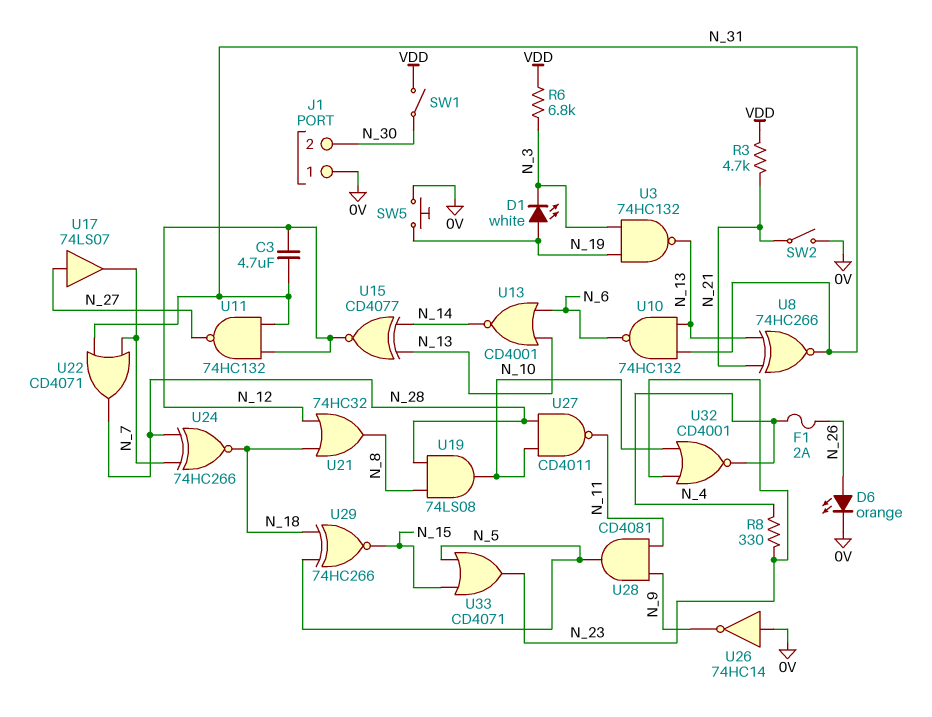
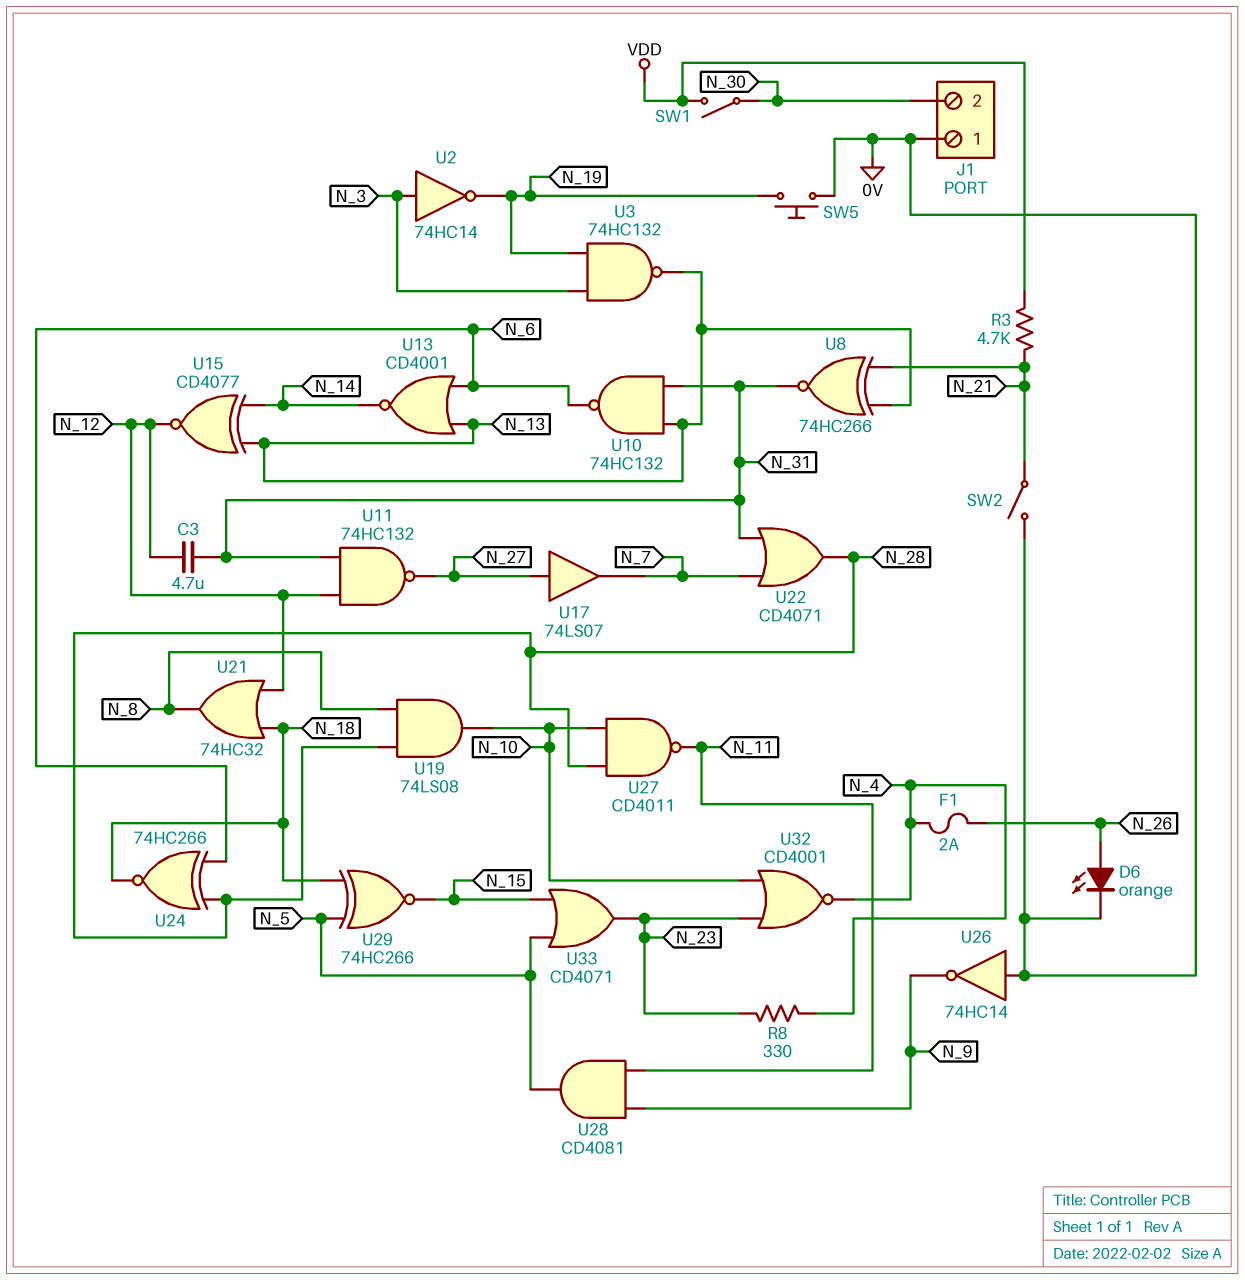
D1: LED white (A N_19, K N_3) -> none
R6: 6.8k (N_3, VDD) -> none
U2: none -> NOT 74HC14 (in N_3, out N_19)
U24: XNOR 74HC266 (in N_7, in N_28, out N_18) -> XNOR 74HC266 (in N_6, in N_28, out N_18)

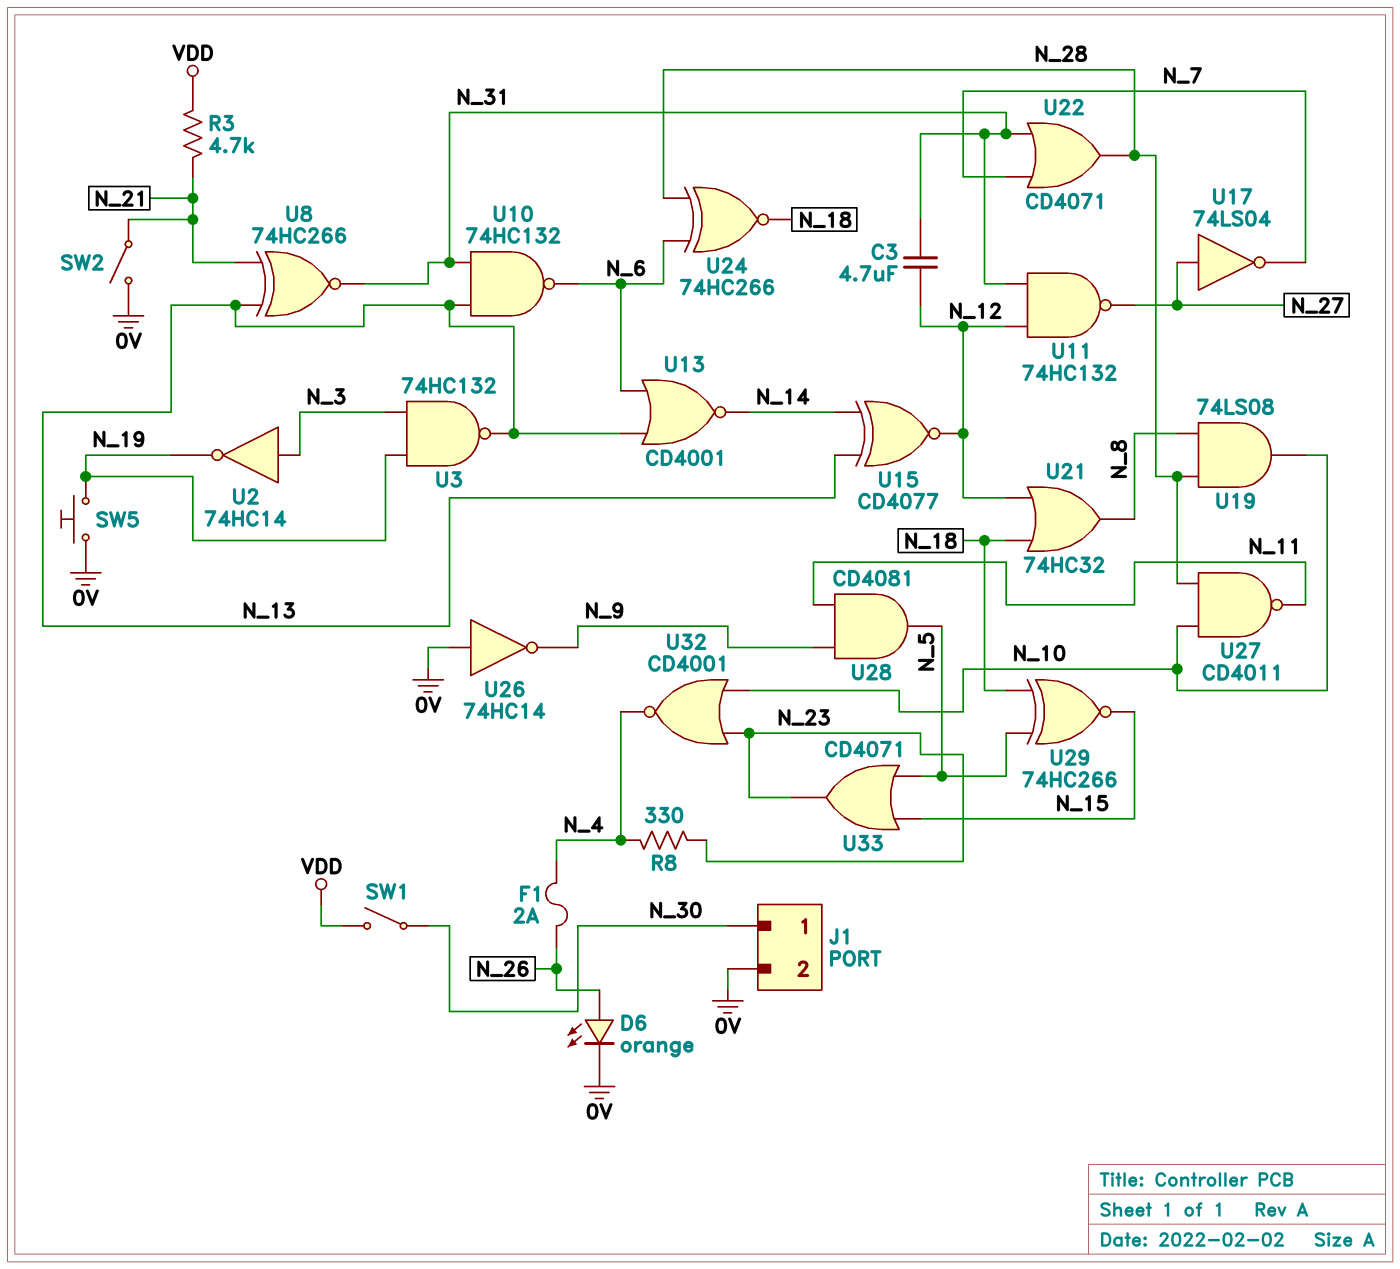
J1 pin 1: 0V -> N_30
J1 pin 2: N_30 -> 0V
U17: buffer 74LS07 (in N_27, out N_7) -> NOT 74LS04 (in N_27, out N_7)

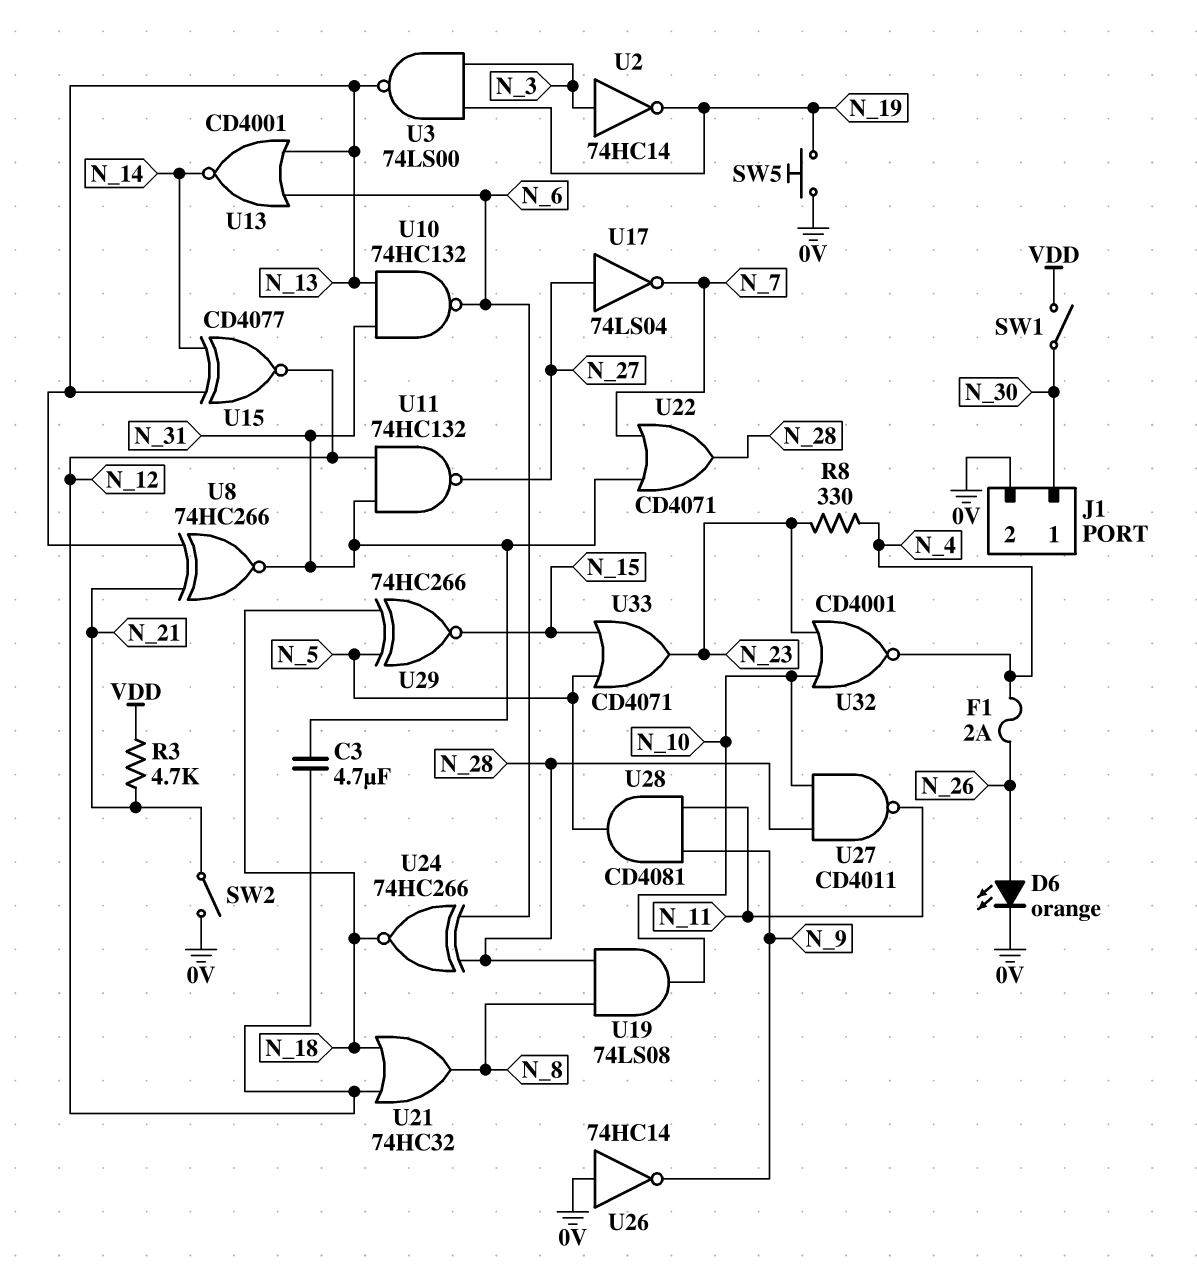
U3: NAND 74HC132 (in N_3, in N_19, out N_13) -> NAND 74LS00 (in N_3, in N_19, out N_13)

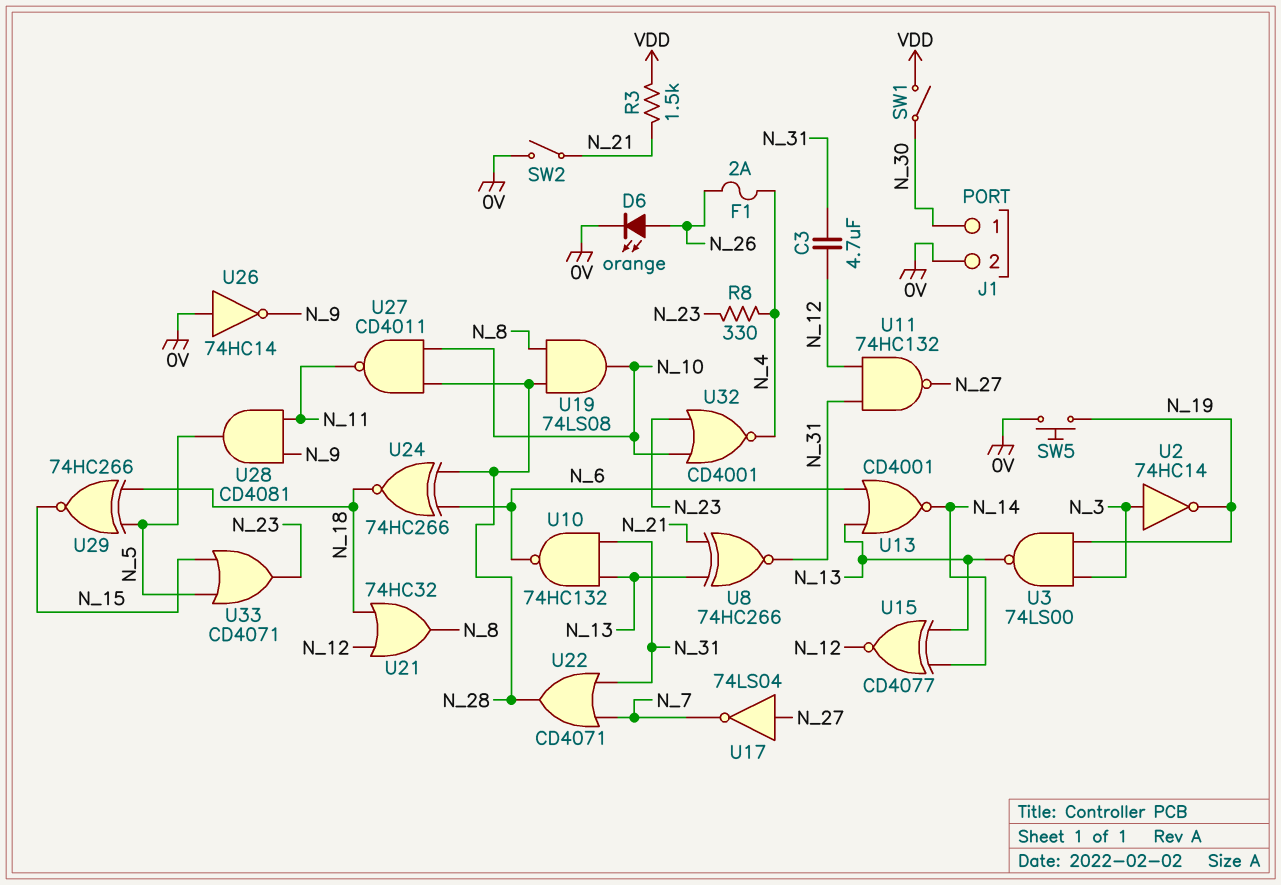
R3: 4.7k (N_21, VDD) -> 1.5k (N_21, VDD)

